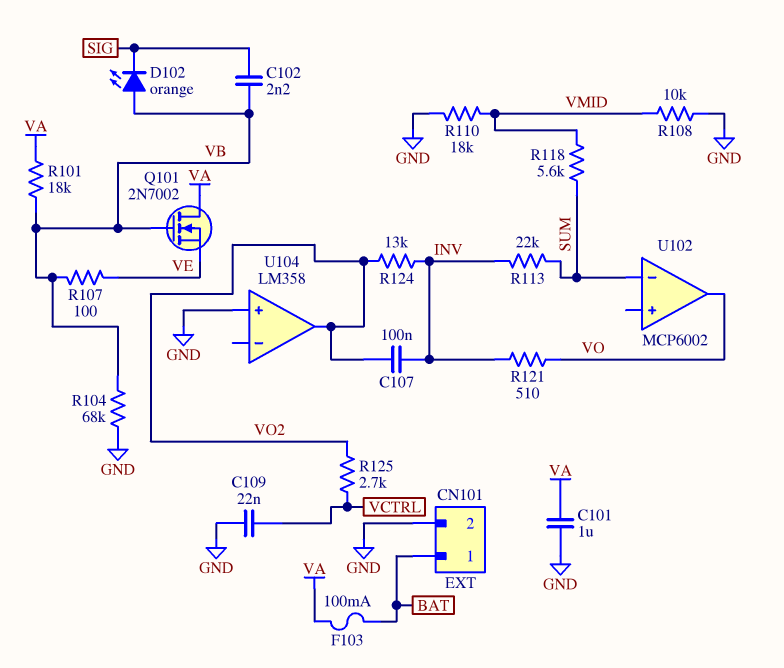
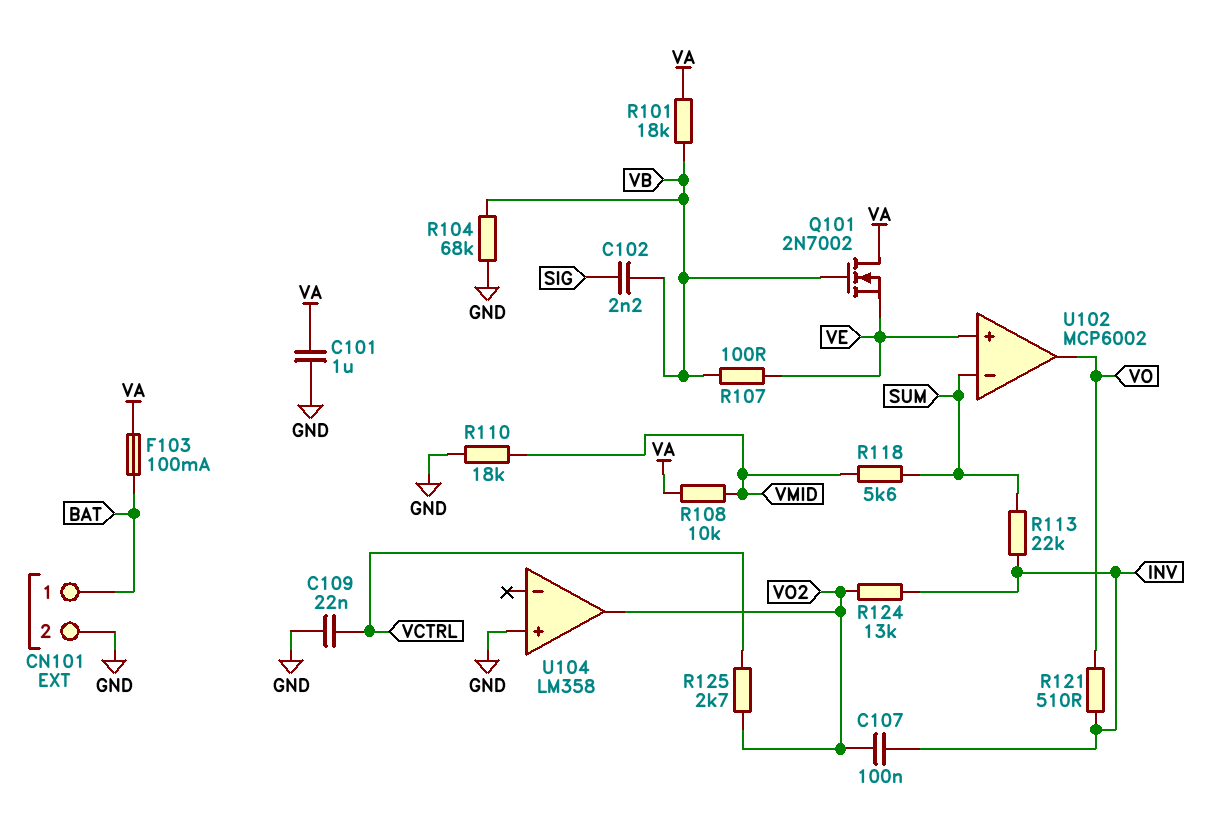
D102: LED orange (A VB, K SIG) -> none
R108: 10k (GND, VMID) -> 10k (VA, VMID)
U102 pin in+: none -> VE

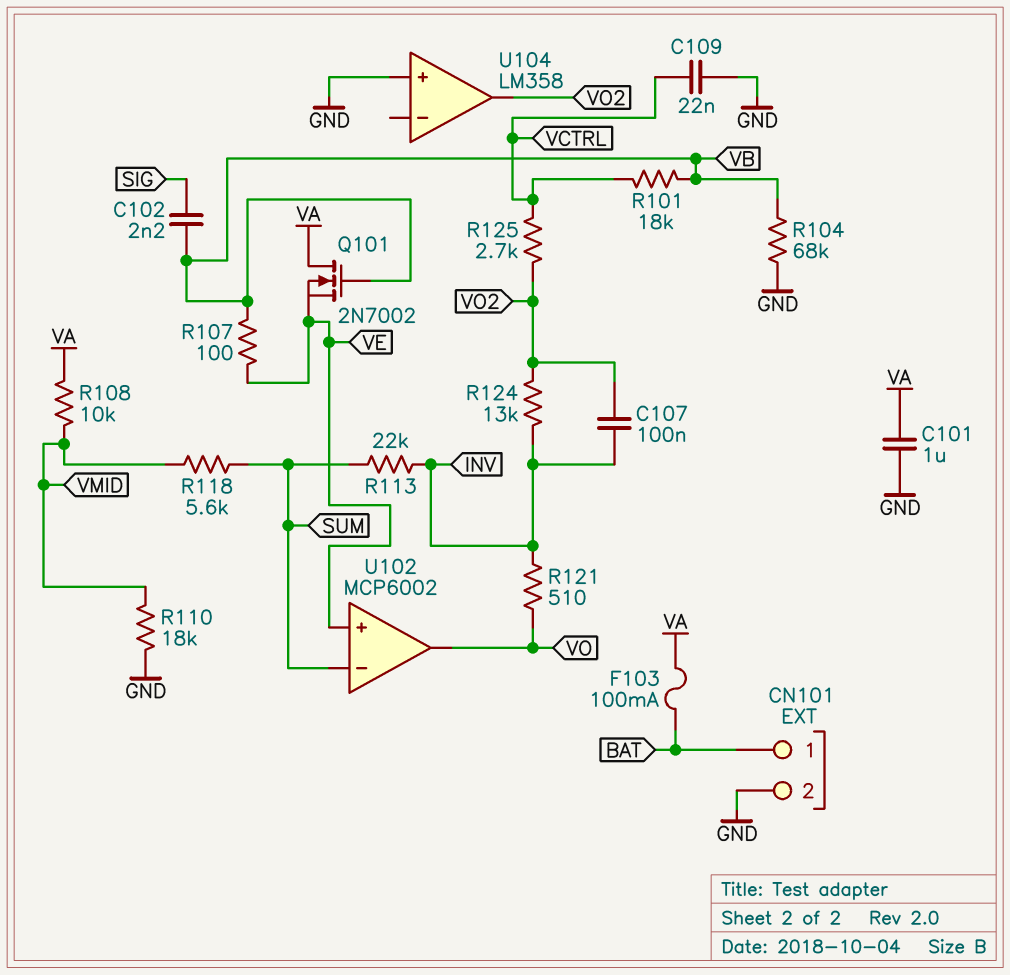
R101: 18k (VA, VB) -> 18k (VB, VCTRL)

